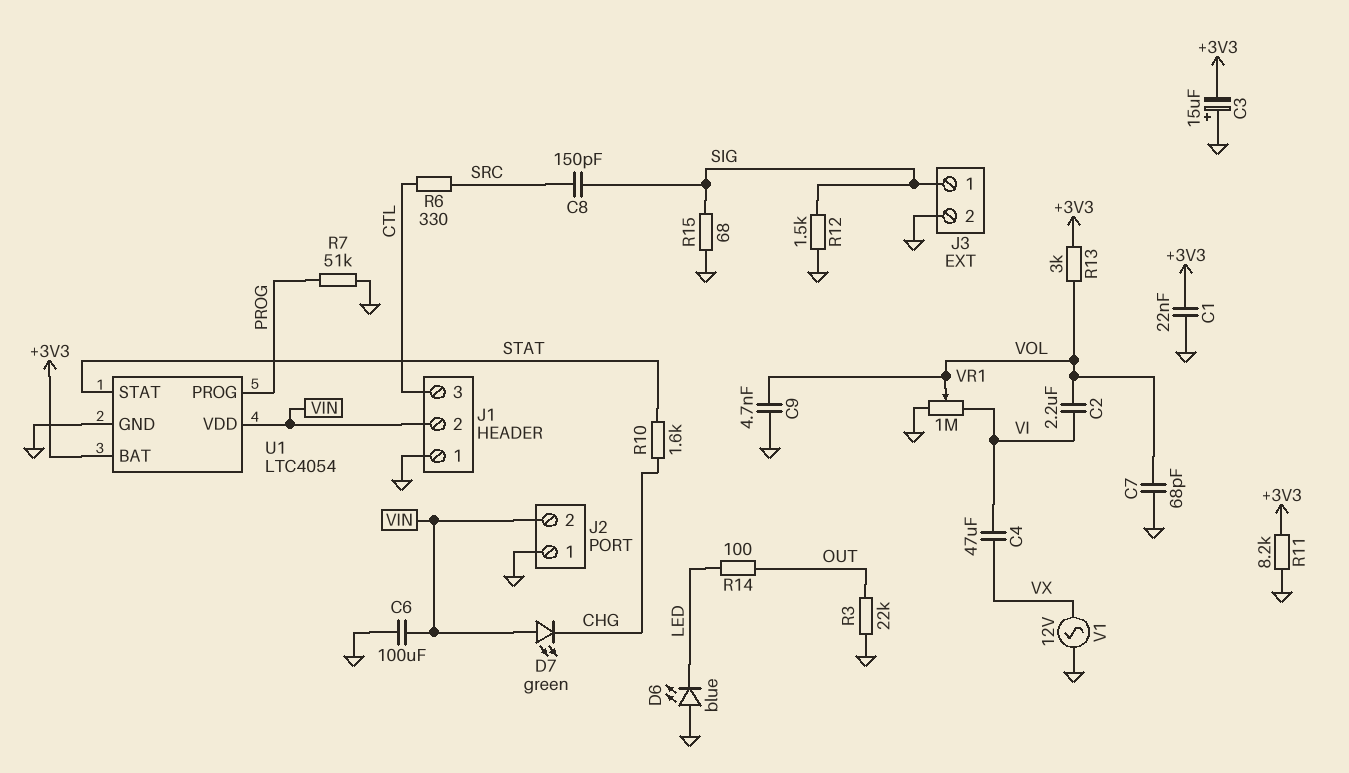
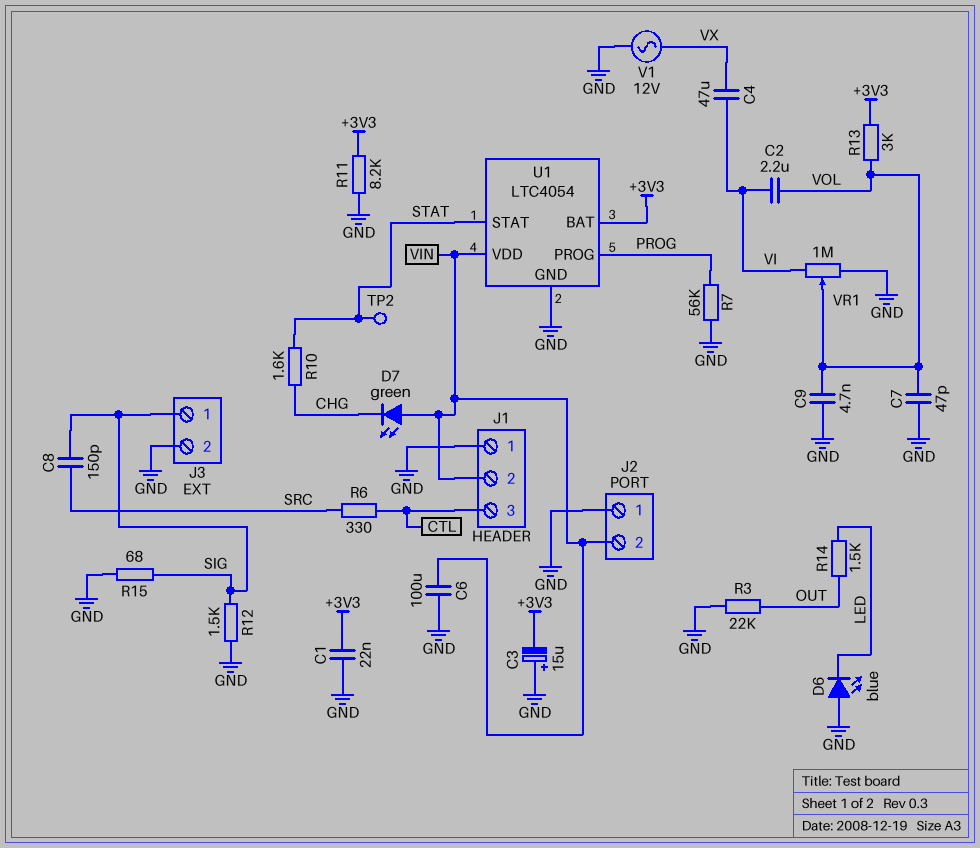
C7: 68pF (GND, VOL) -> 47pF (GND, VOL)
R7: 51k (GND, PROG) -> 56k (GND, PROG)
R14: 100 (LED, OUT) -> 1.5k (LED, OUT)
TP2: none -> test point (STAT)

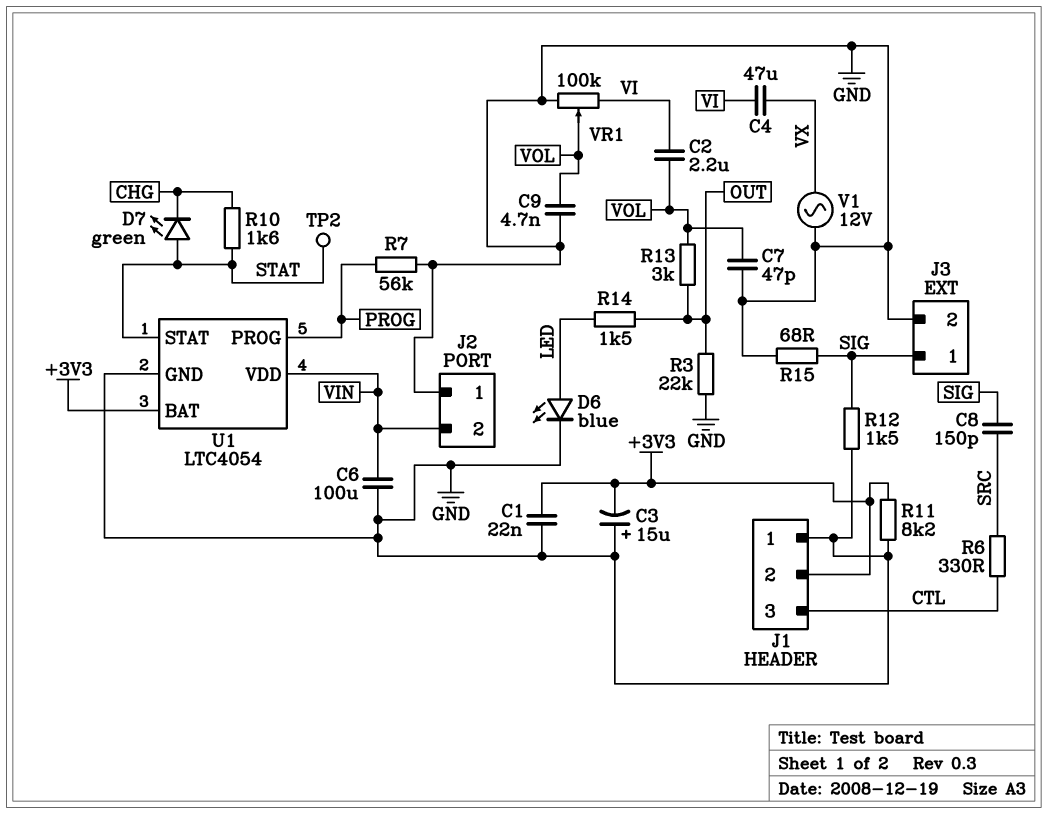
D6: LED blue (A GND, K LED) -> LED blue (A LED, K GND)
D7: LED green (A VIN, K CHG) -> LED green (A STAT, K CHG)
J1 pin 2: VIN -> +3V3
R13: 3k (+3V3, VOL) -> 3k (OUT, VOL)
VR1: 1M (GND, VI, wiper VOL) -> 100k (GND, VI, wiper VOL)

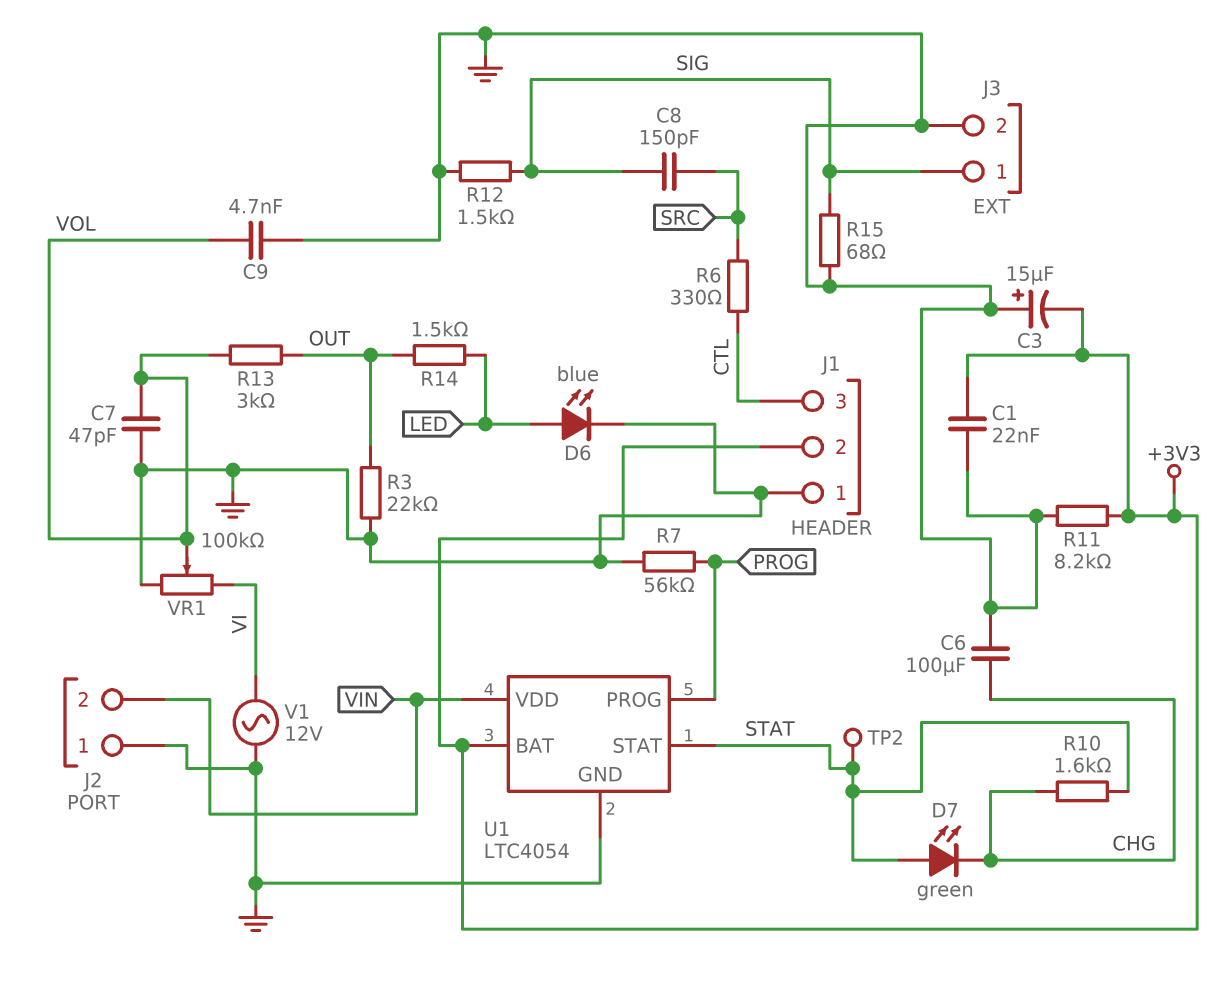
C2: 2.2uF (VI, VOL) -> none
C4: 47uF (VI, VX) -> none
C6: 100uF (GND, VIN) -> 100uF (CHG, GND)
V1: AC 12V (GND, VX) -> AC 12V (GND, VI)

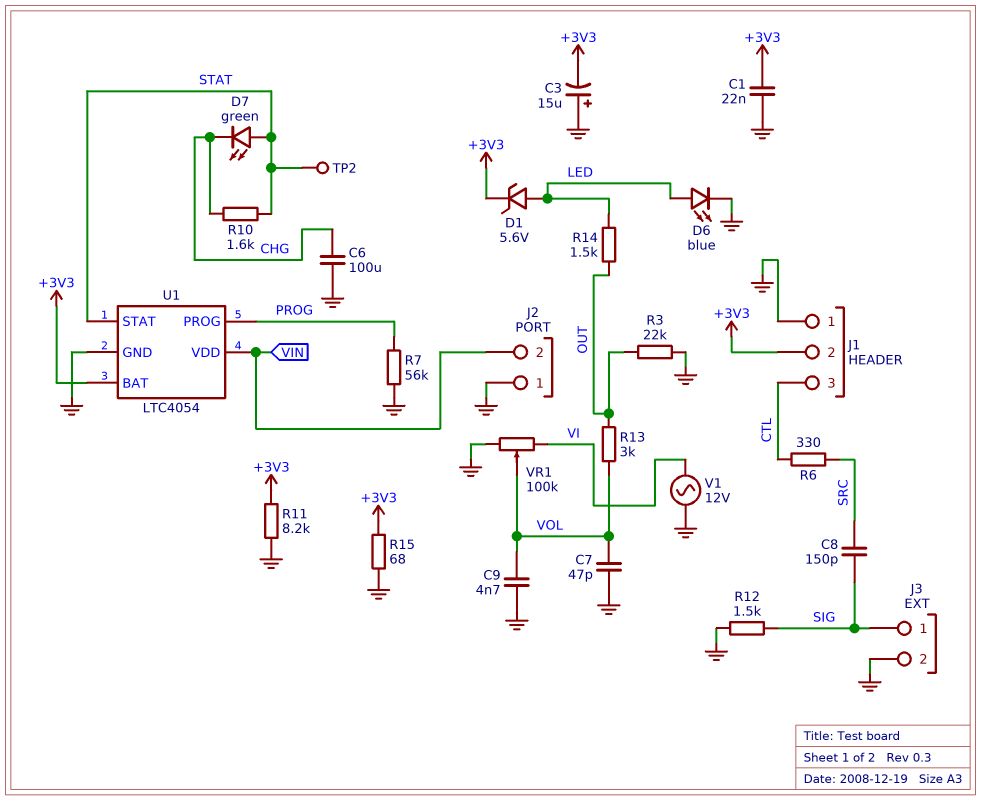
D1: none -> zener 5.6V (A LED, K +3V3)
R15: 68 (GND, SIG) -> 68 (+3V3, GND)

